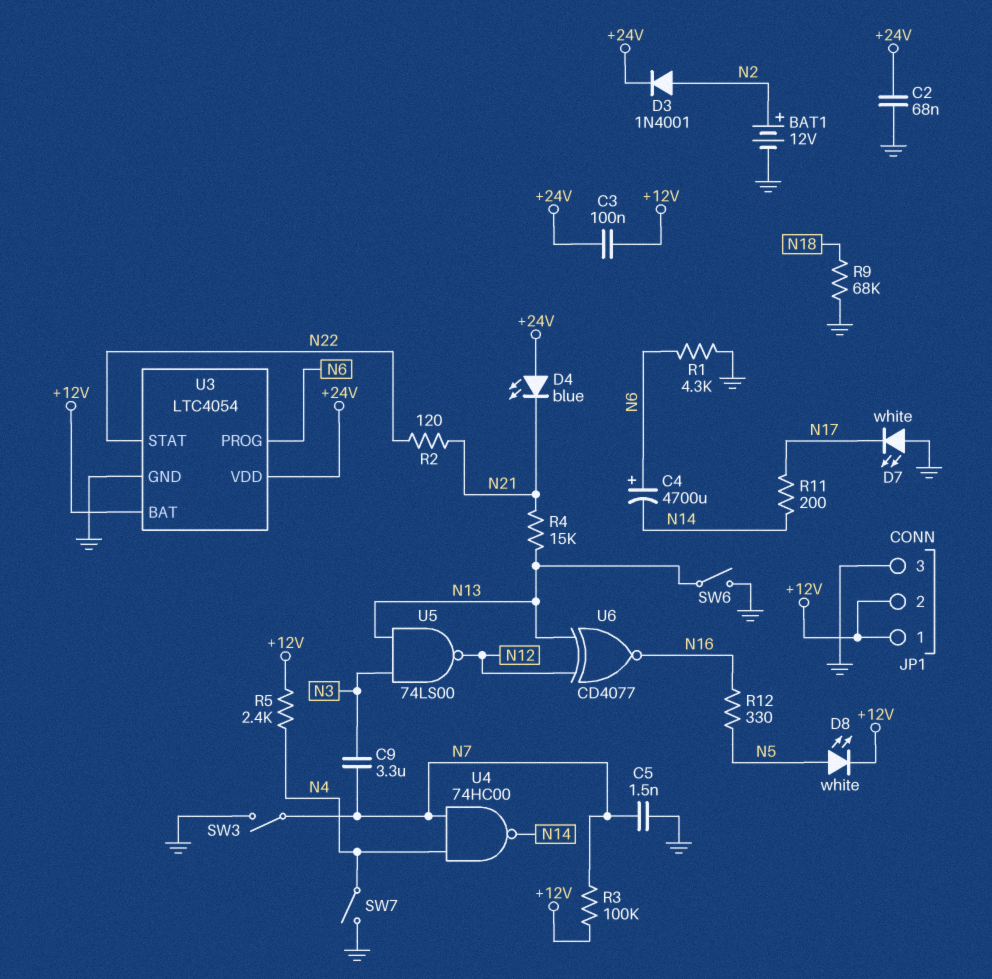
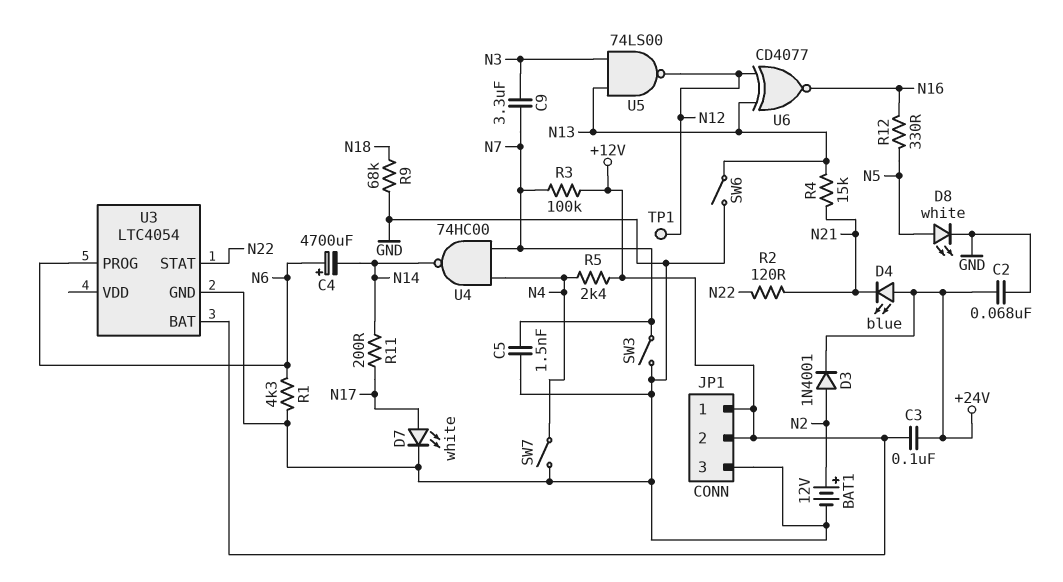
D7: LED white (A GND, K N17) -> LED white (A N17, K GND)
D8: LED white (A N5, K +12V) -> LED white (A N5, K GND)
TP1: none -> test point (N12)
U3 pin VDD: +24V -> none

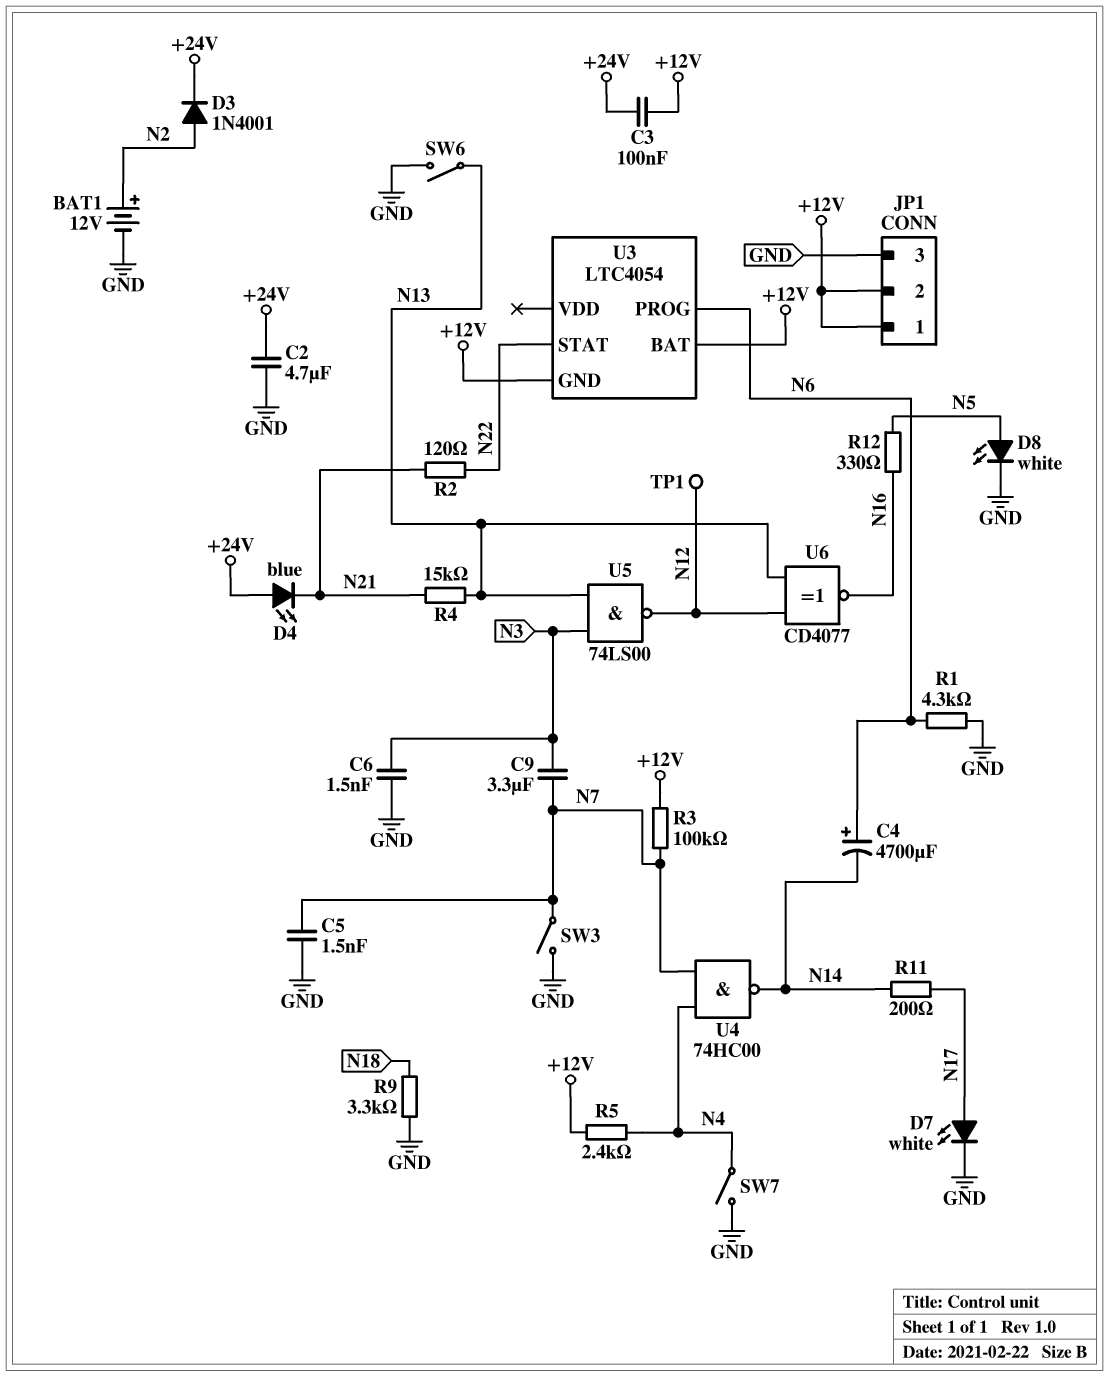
C2: 68nF (+24V, GND) -> 4.7uF (+24V, GND)
C6: none -> 1.5nF (GND, N3)
R9: 68k (GND, N18) -> 3.3k (GND, N18)
U3 pin GND: GND -> +12V

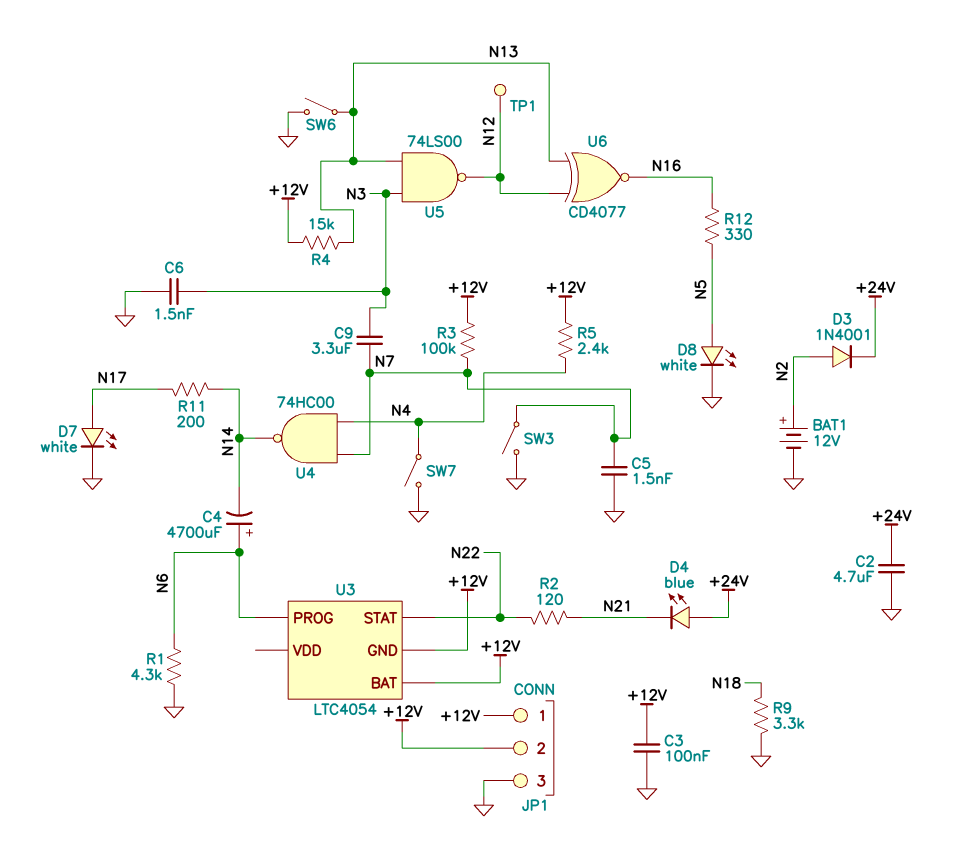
C3: 100nF (+12V, +24V) -> 100nF (+12V, GND)
R4: 15k (N13, N21) -> 15k (+12V, N13)

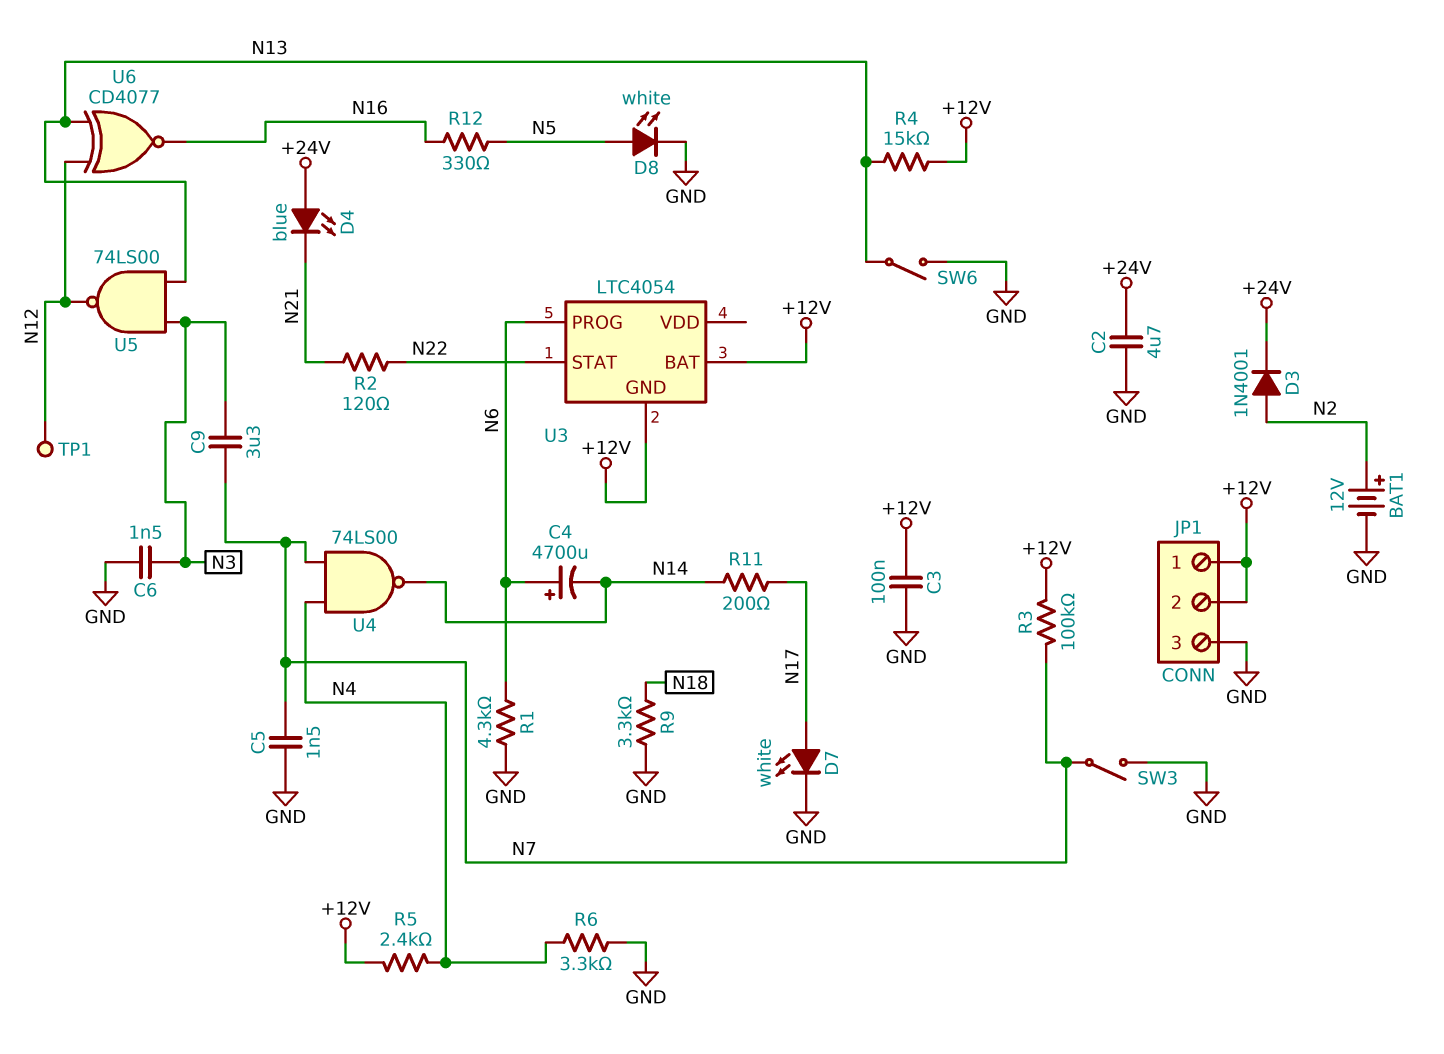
R6: none -> 3.3k (GND, N4)
SW7: switch (GND, N4) -> none
U4: NAND 74HC00 (in N4, in N7, out N14) -> NAND 74LS00 (in N4, in N7, out N14)

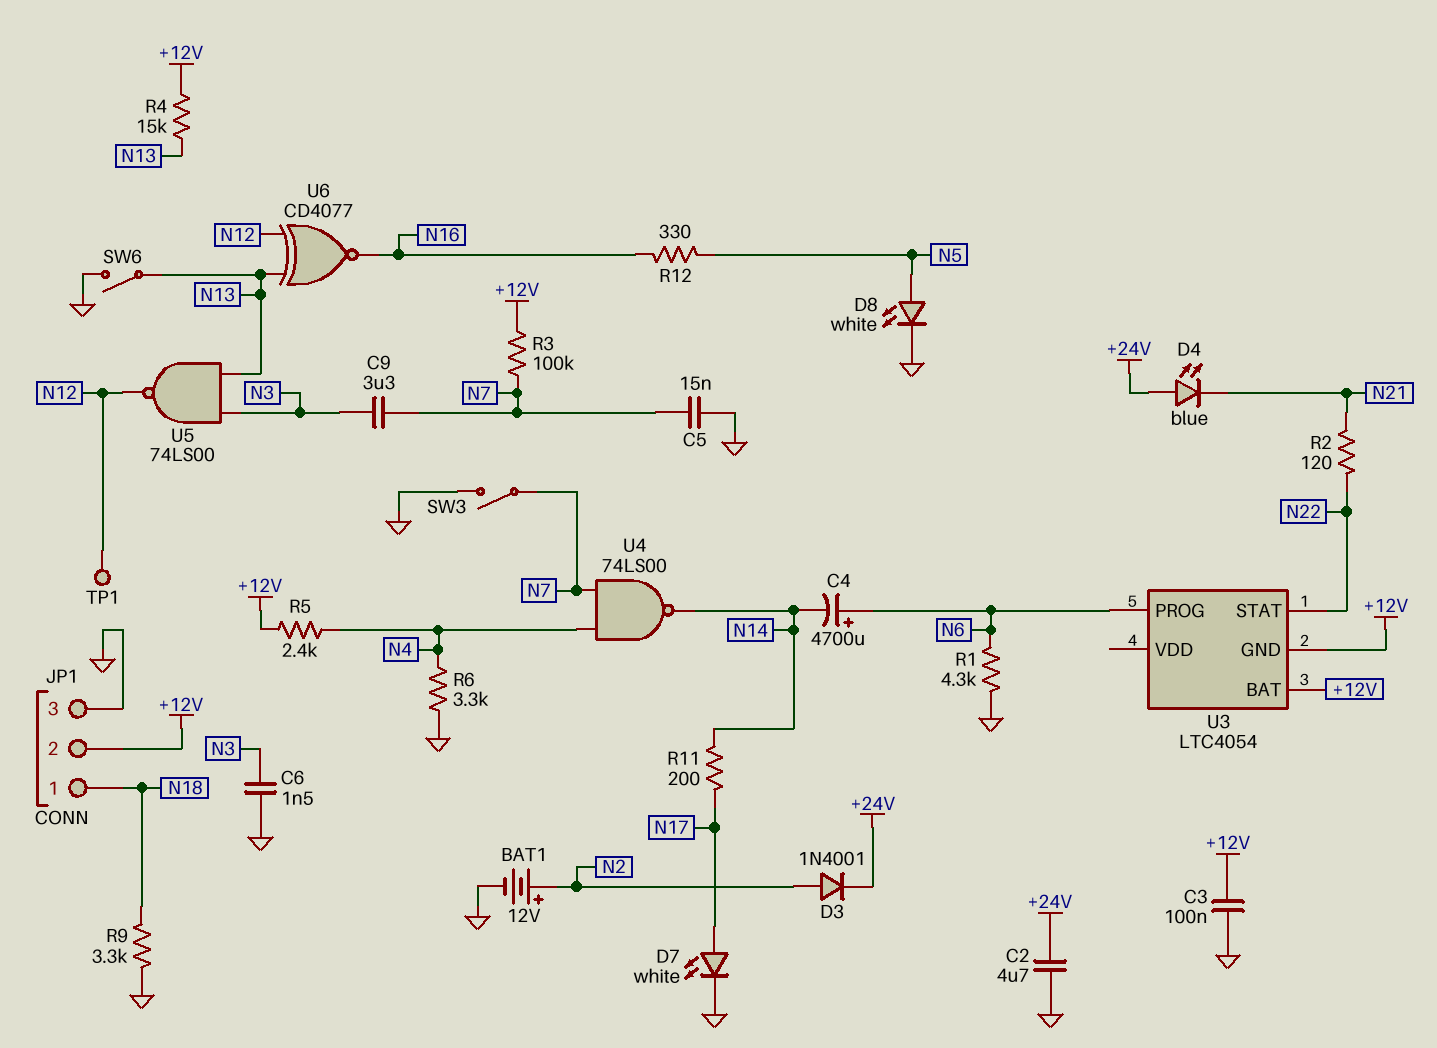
C5: 1.5nF (GND, N7) -> 15nF (GND, N7)
JP1 pin 1: +12V -> N18

